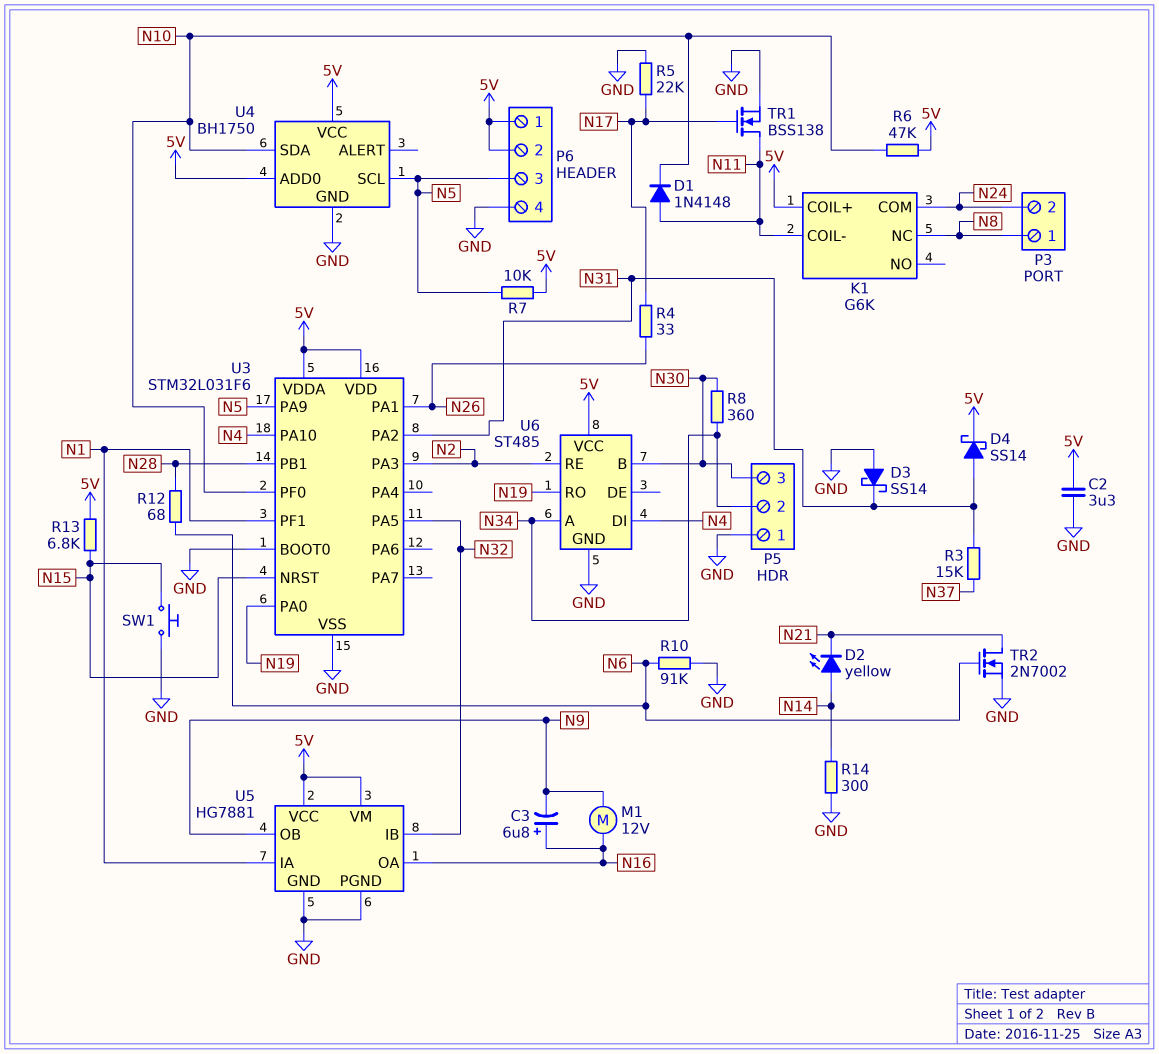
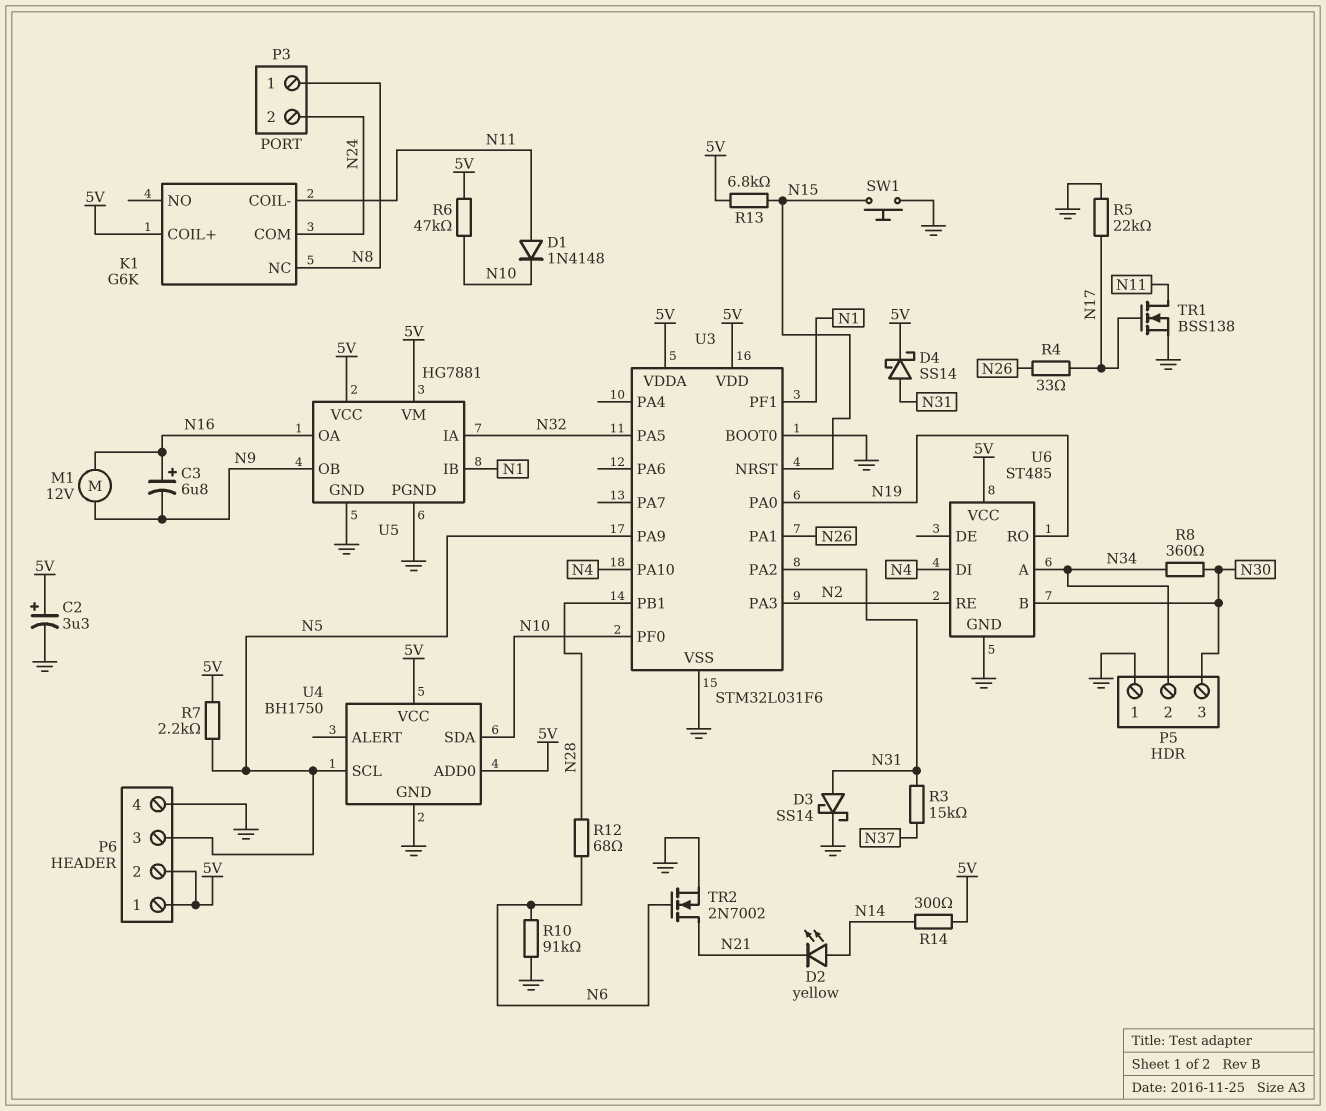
C2: 3.3uF (5V, GND) -> 3.3uF (plus 5V, minus GND)
D3: schottky SS14 (A GND, K N31) -> schottky SS14 (A N31, K GND)
R7: 10k (5V, N5) -> 2.2k (5V, N5)
R14: 300 (GND, N14) -> 300 (5V, N14)
U5 pin IA: N1 -> N32
U5 pin IB: N32 -> N1

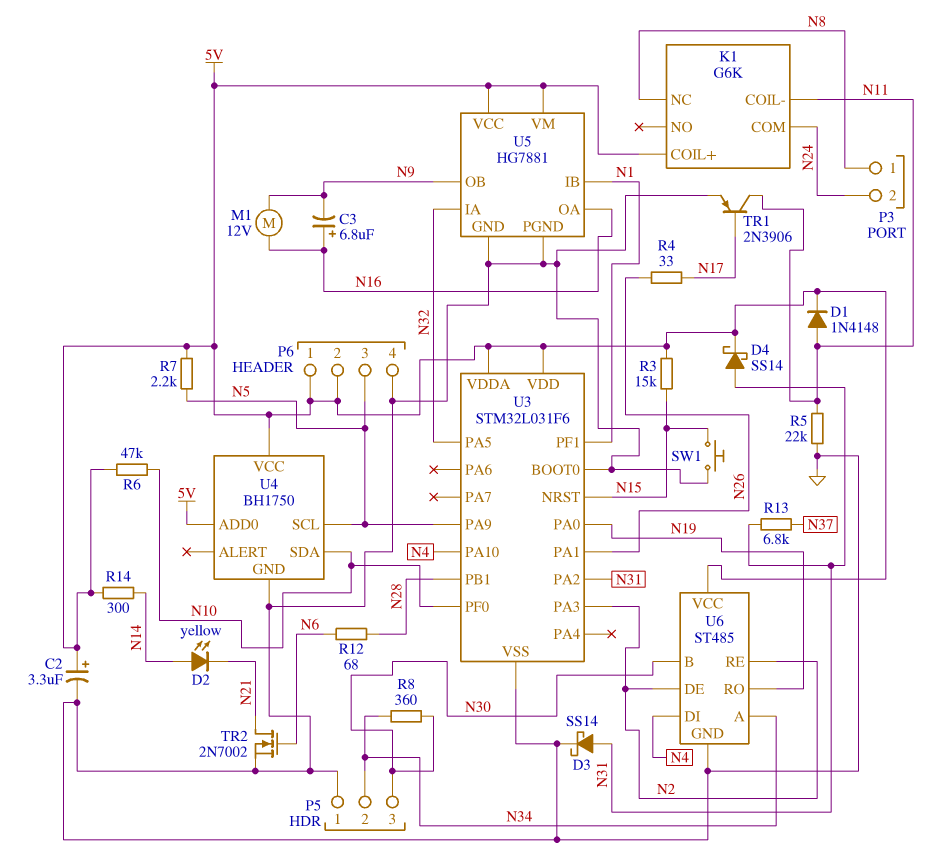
D1: diode 1N4148 (A N11, K N10) -> diode 1N4148 (A N11, K 5V)
R3: 15k (N31, N37) -> 15k (5V, N15)
R5: 22k (GND, N17) -> 22k (GND, N11)
R10: 91k (GND, N6) -> none
R13: 6.8k (5V, N15) -> 6.8k (N31, N37)
TR1: NMOS BSS138 (G N17, D N11, S GND) -> PNP 2N3906 (B N17, C N11, E GND)
U6 pin DE: none -> N2

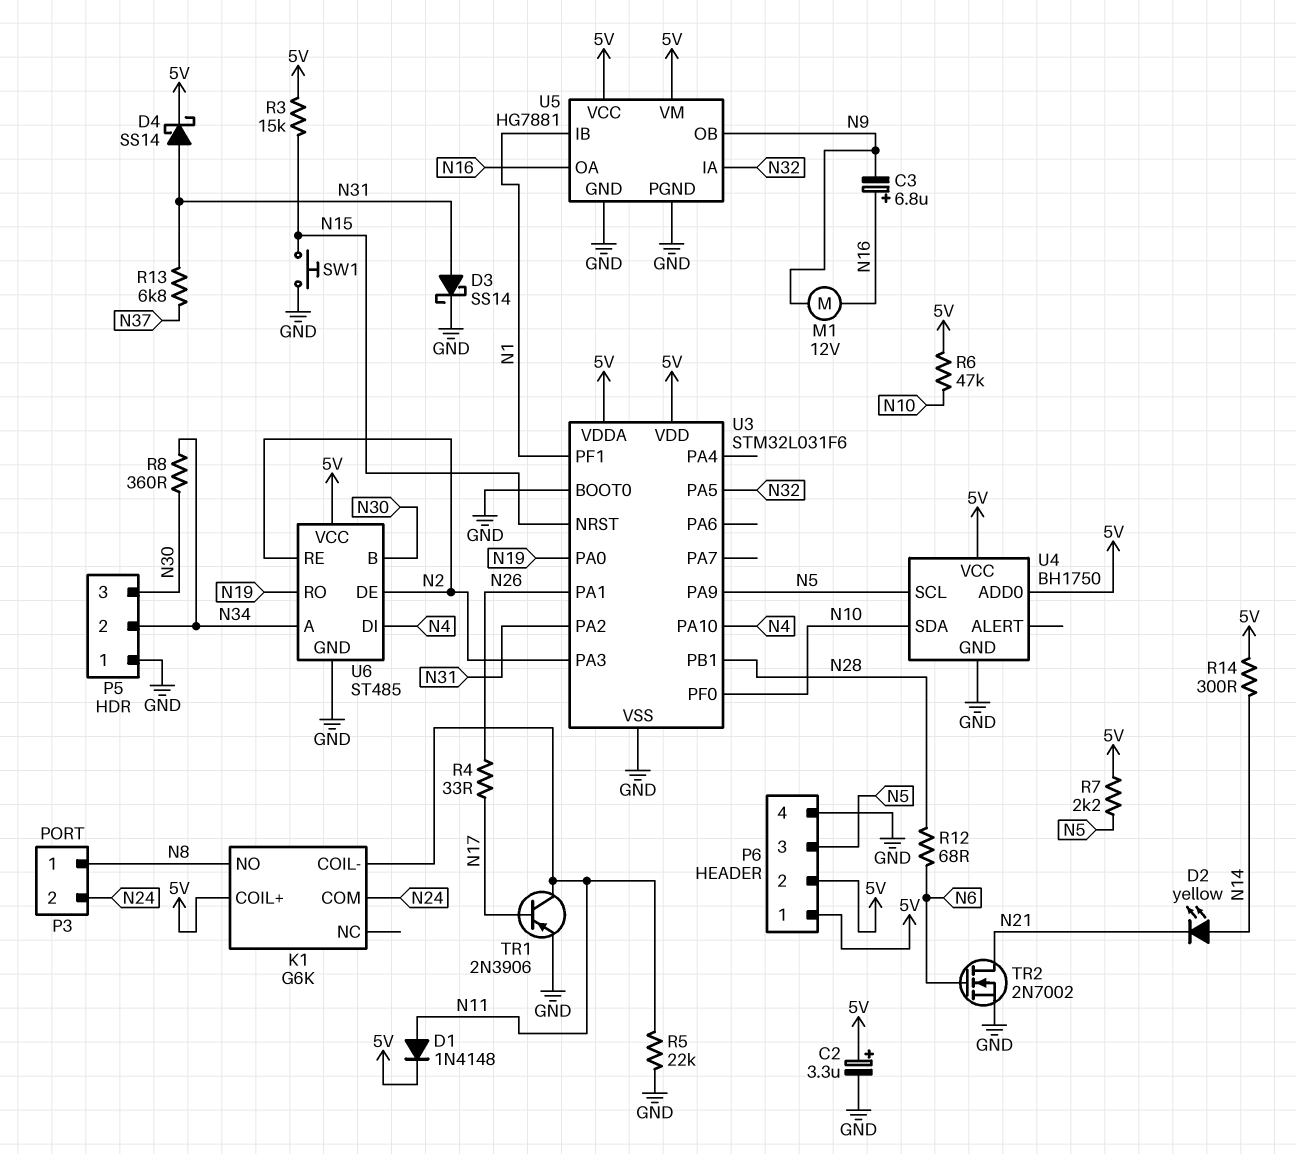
K1 pin NC: N8 -> none
K1 pin NO: none -> N8

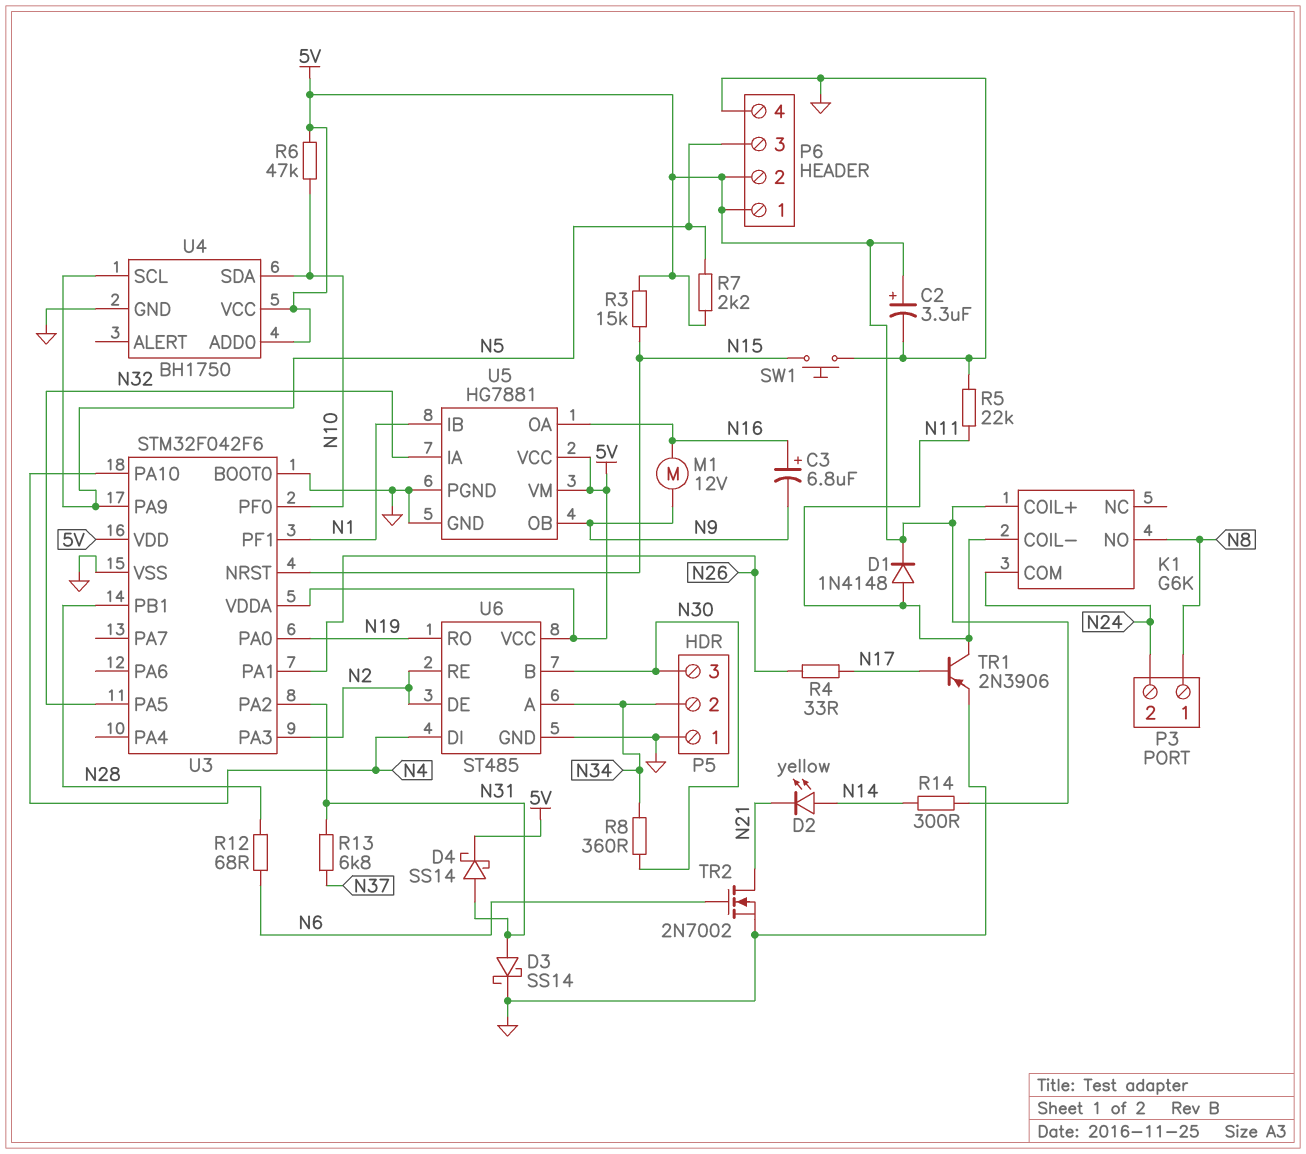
U3: STM32L031F6 -> STM32F042F6

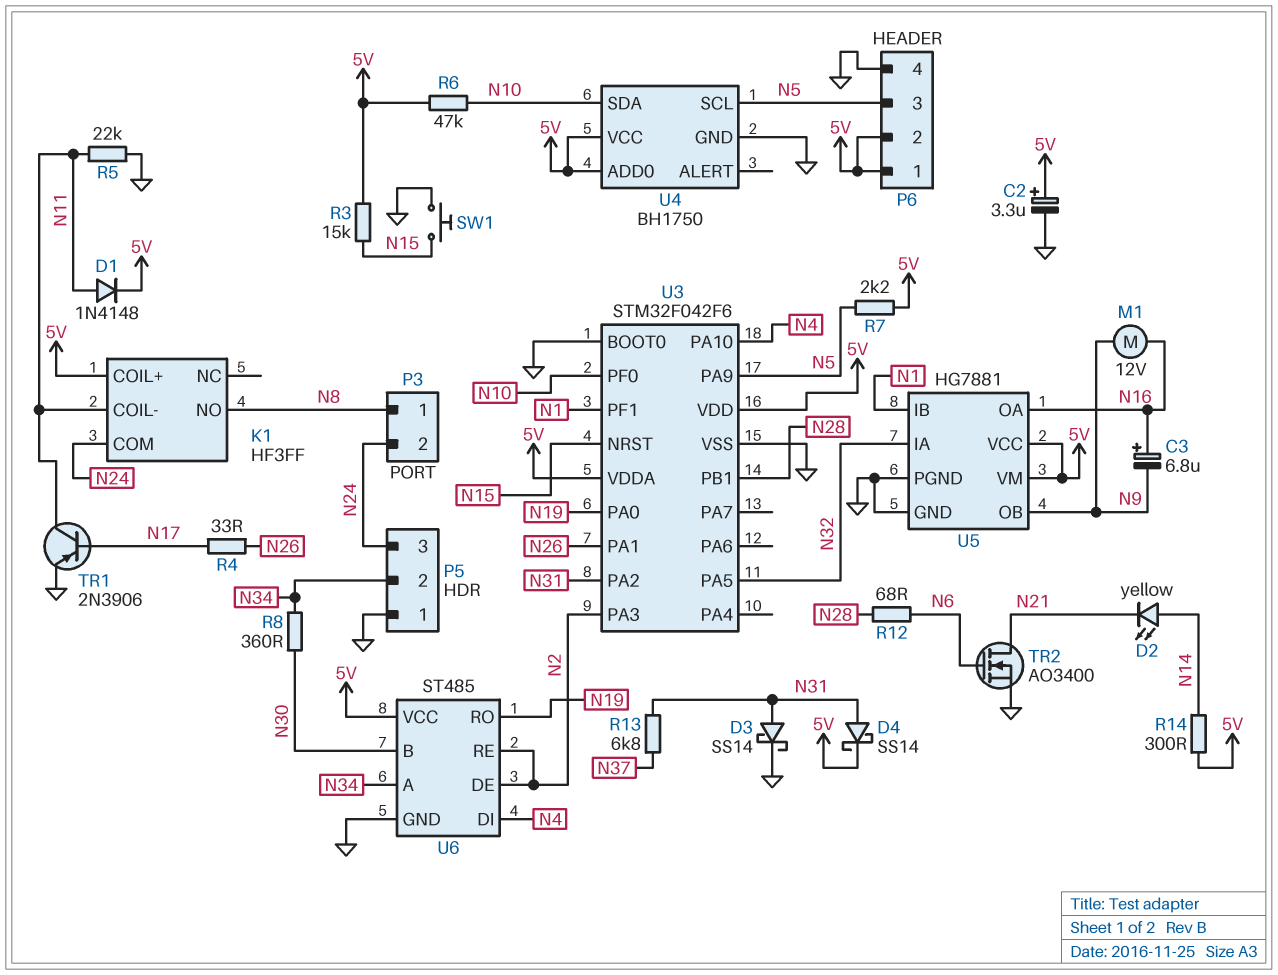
K1: G6K -> HF3FF
P5 pin 3: N30 -> N24
TR2: NMOS 2N7002 (G N6, D N21, S GND) -> NMOS AO3400 (G N6, D N21, S GND)

